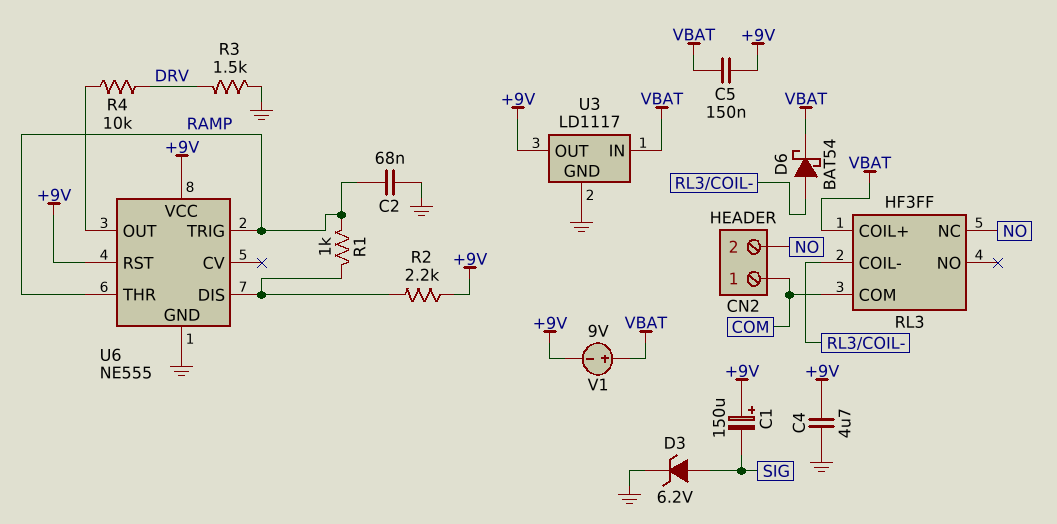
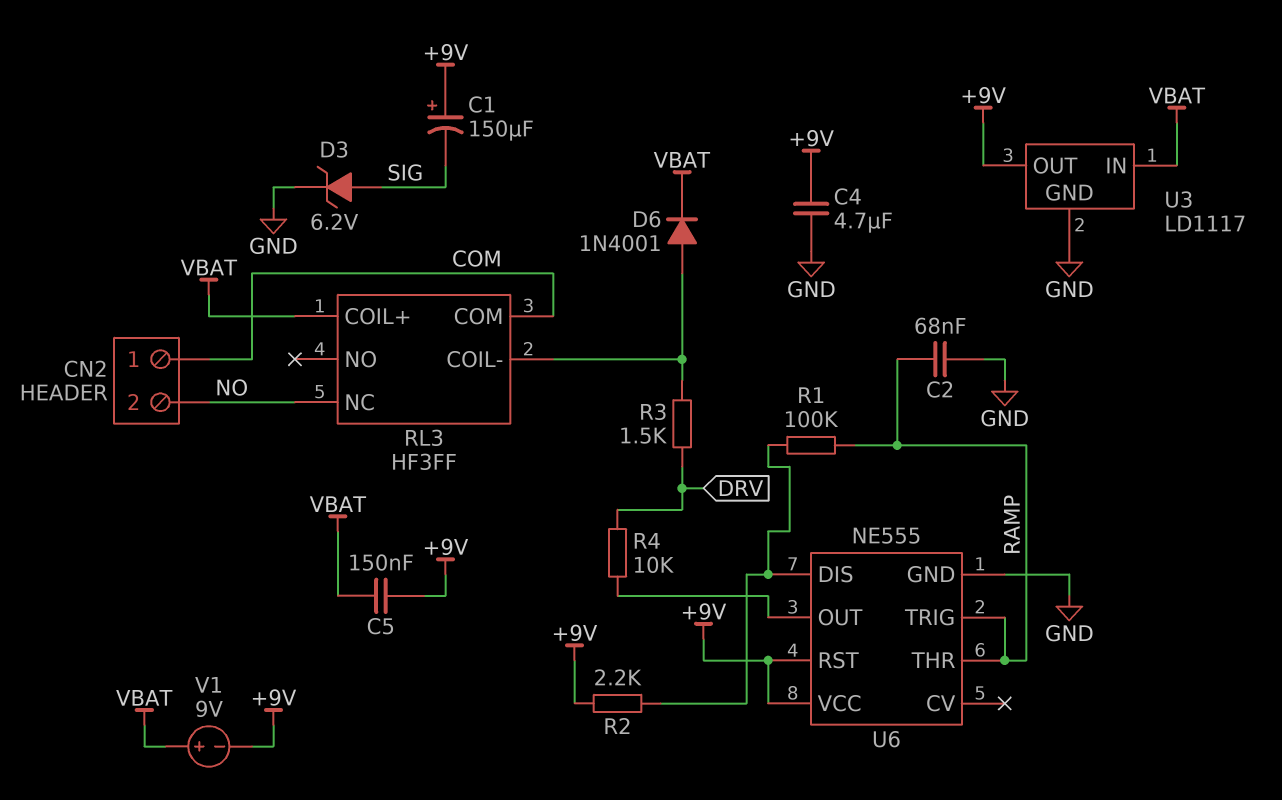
D6: schottky BAT54 (A RL3/COIL-, K VBAT) -> diode 1N4001 (A RL3/COIL-, K VBAT)
R1: 1k (RAMP, U6/DIS) -> 100k (RAMP, U6/DIS)
R3: 1.5k (DRV, GND) -> 1.5k (DRV, RL3/COIL-)

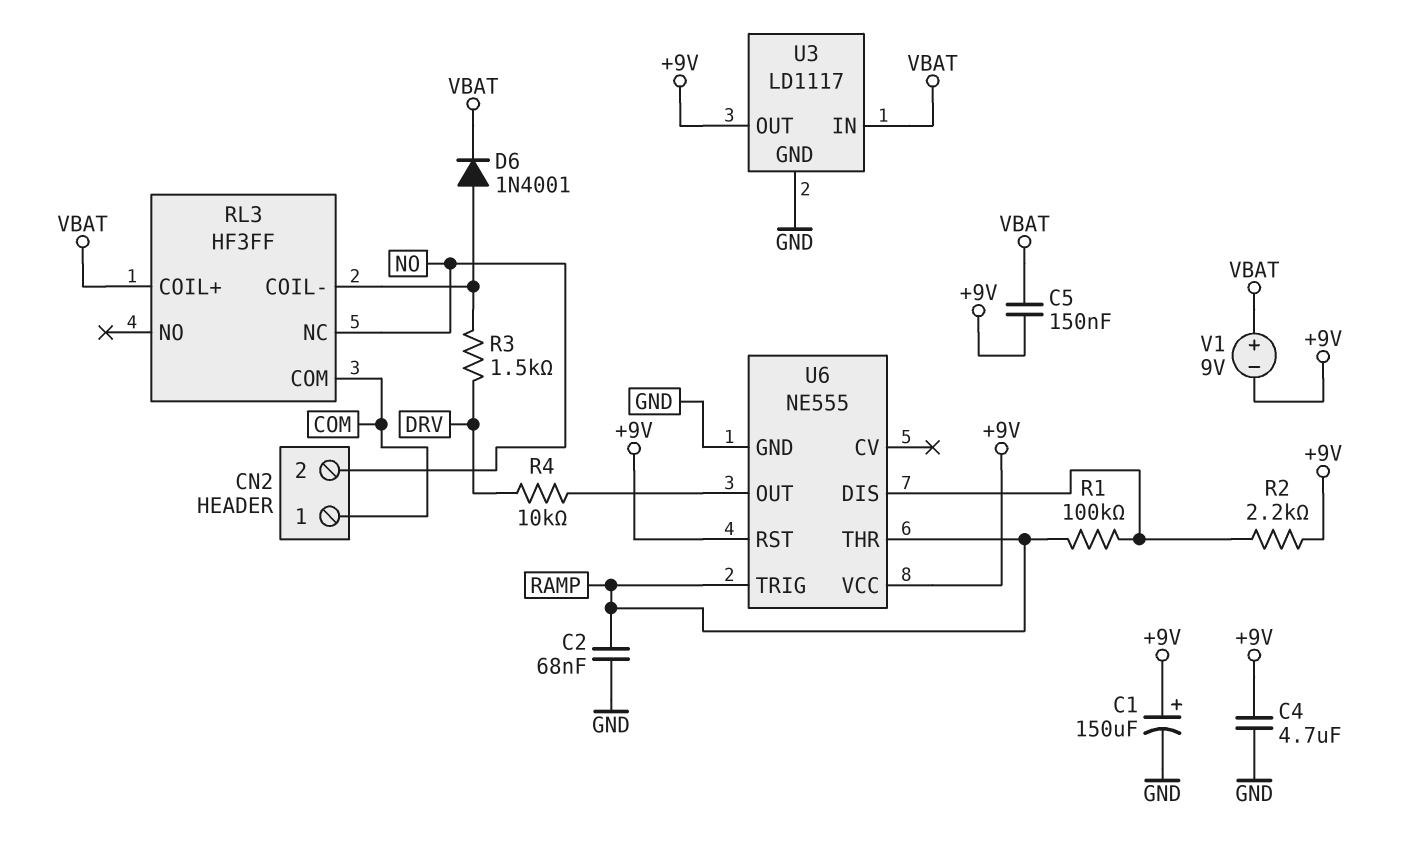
C1: 150uF (plus +9V, minus SIG) -> 150uF (plus +9V, minus GND)
D3: zener 6.2V (A SIG, K GND) -> none

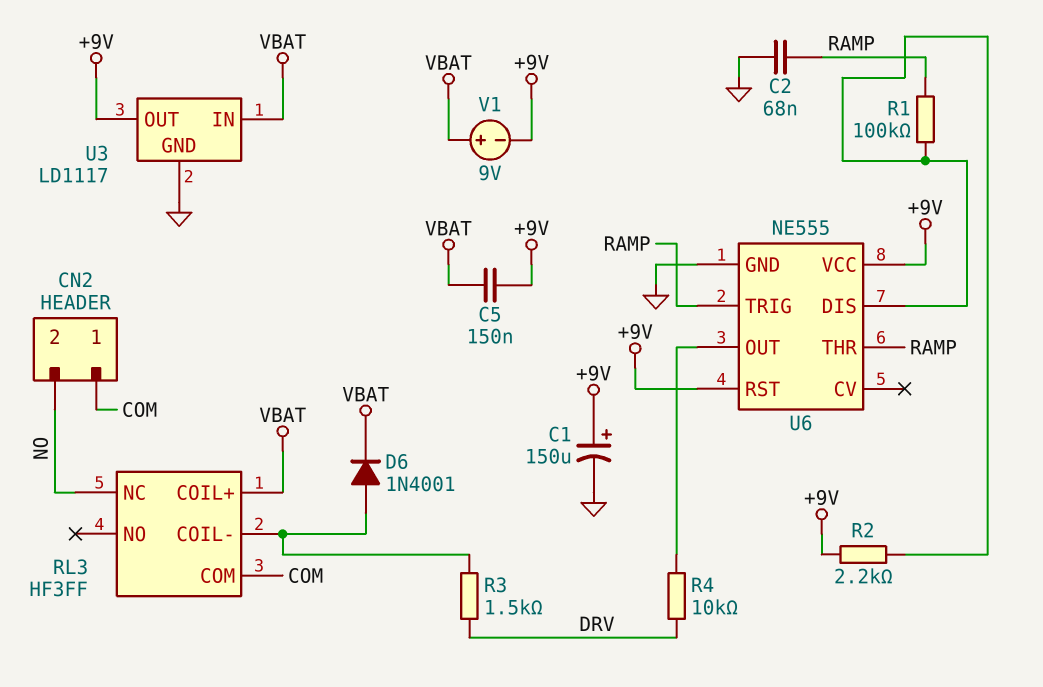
C4: 4.7uF (+9V, GND) -> none

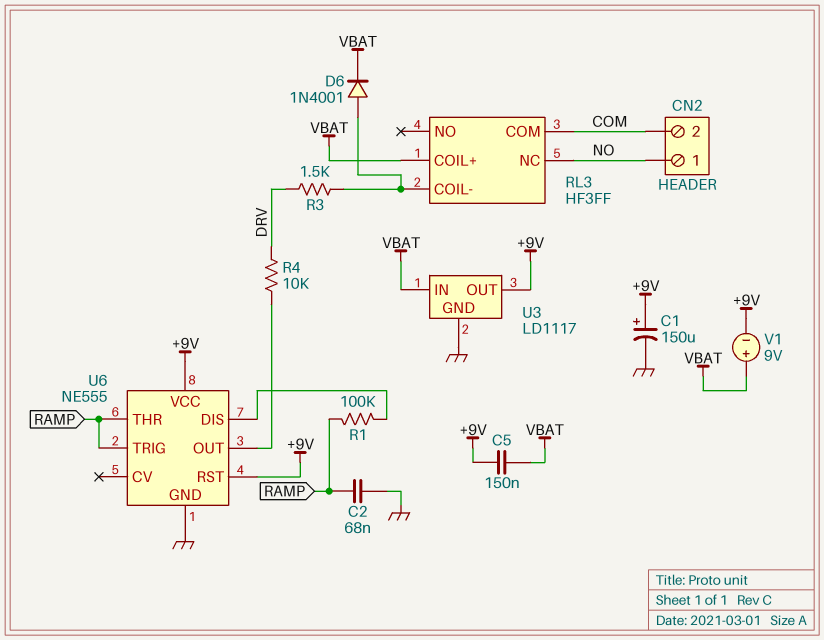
CN2 pin 1: COM -> NO
CN2 pin 2: NO -> COM
R2: 2.2k (+9V, U6/DIS) -> none

